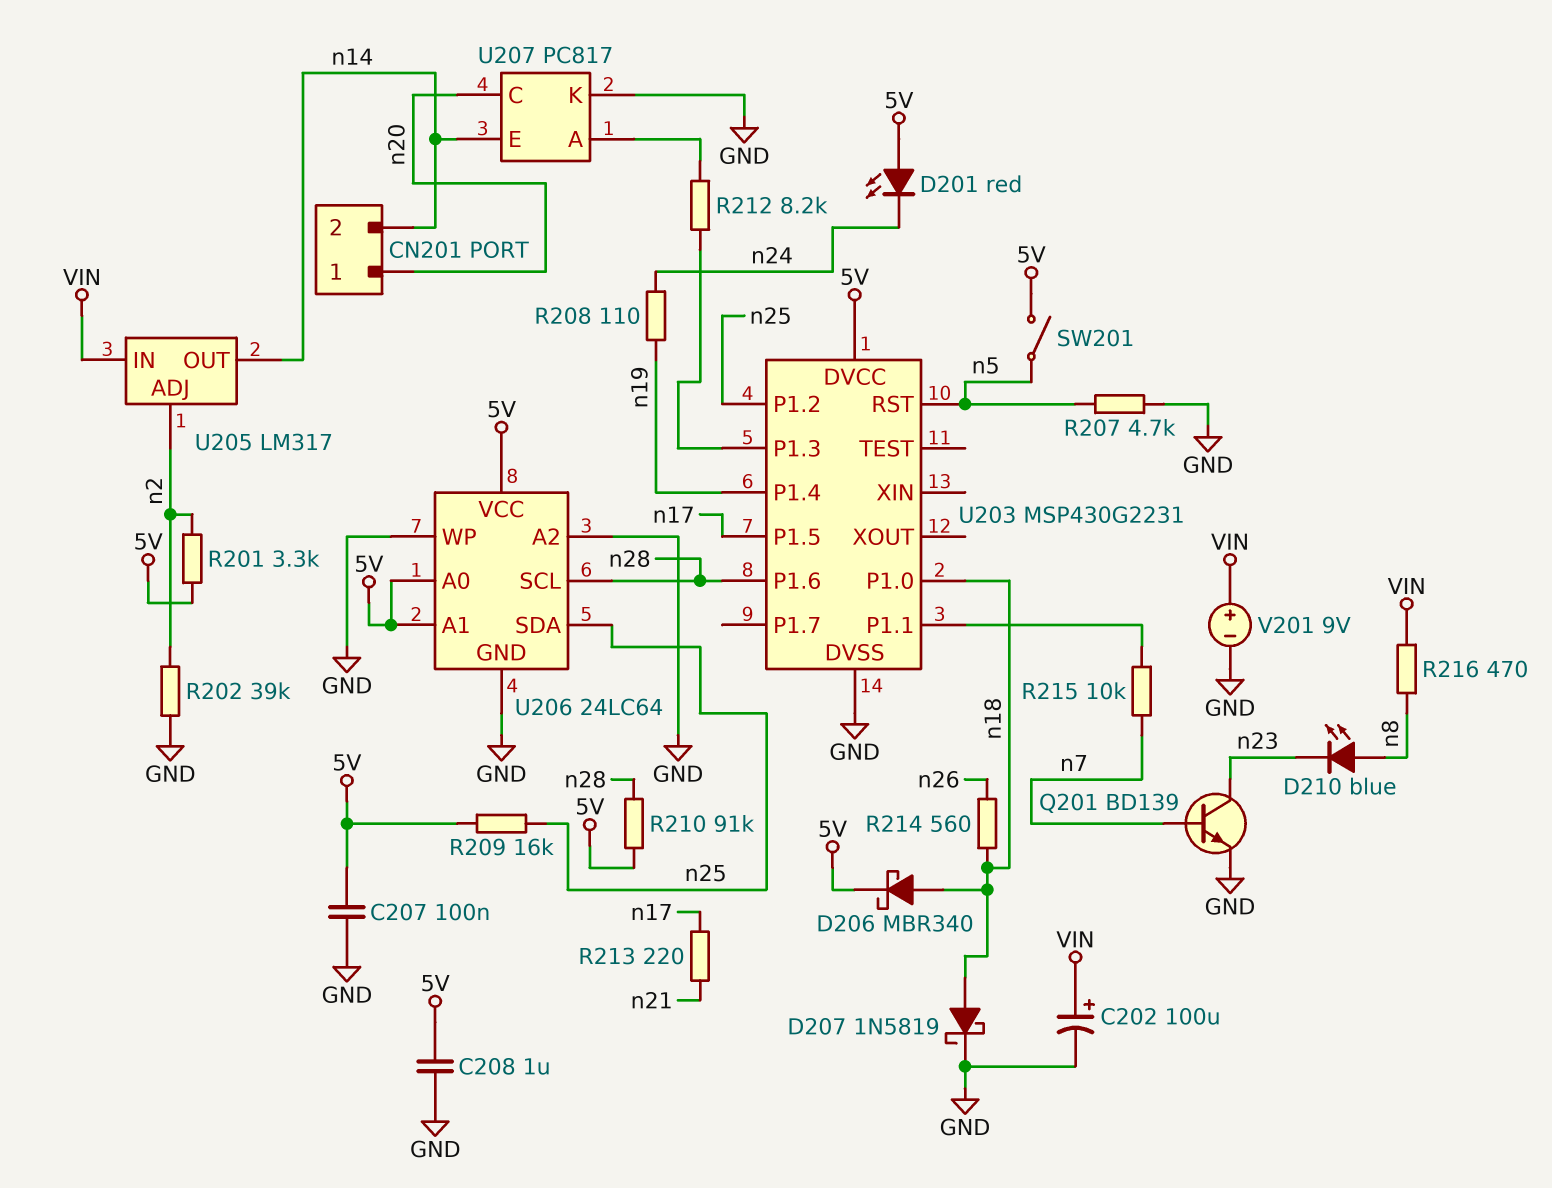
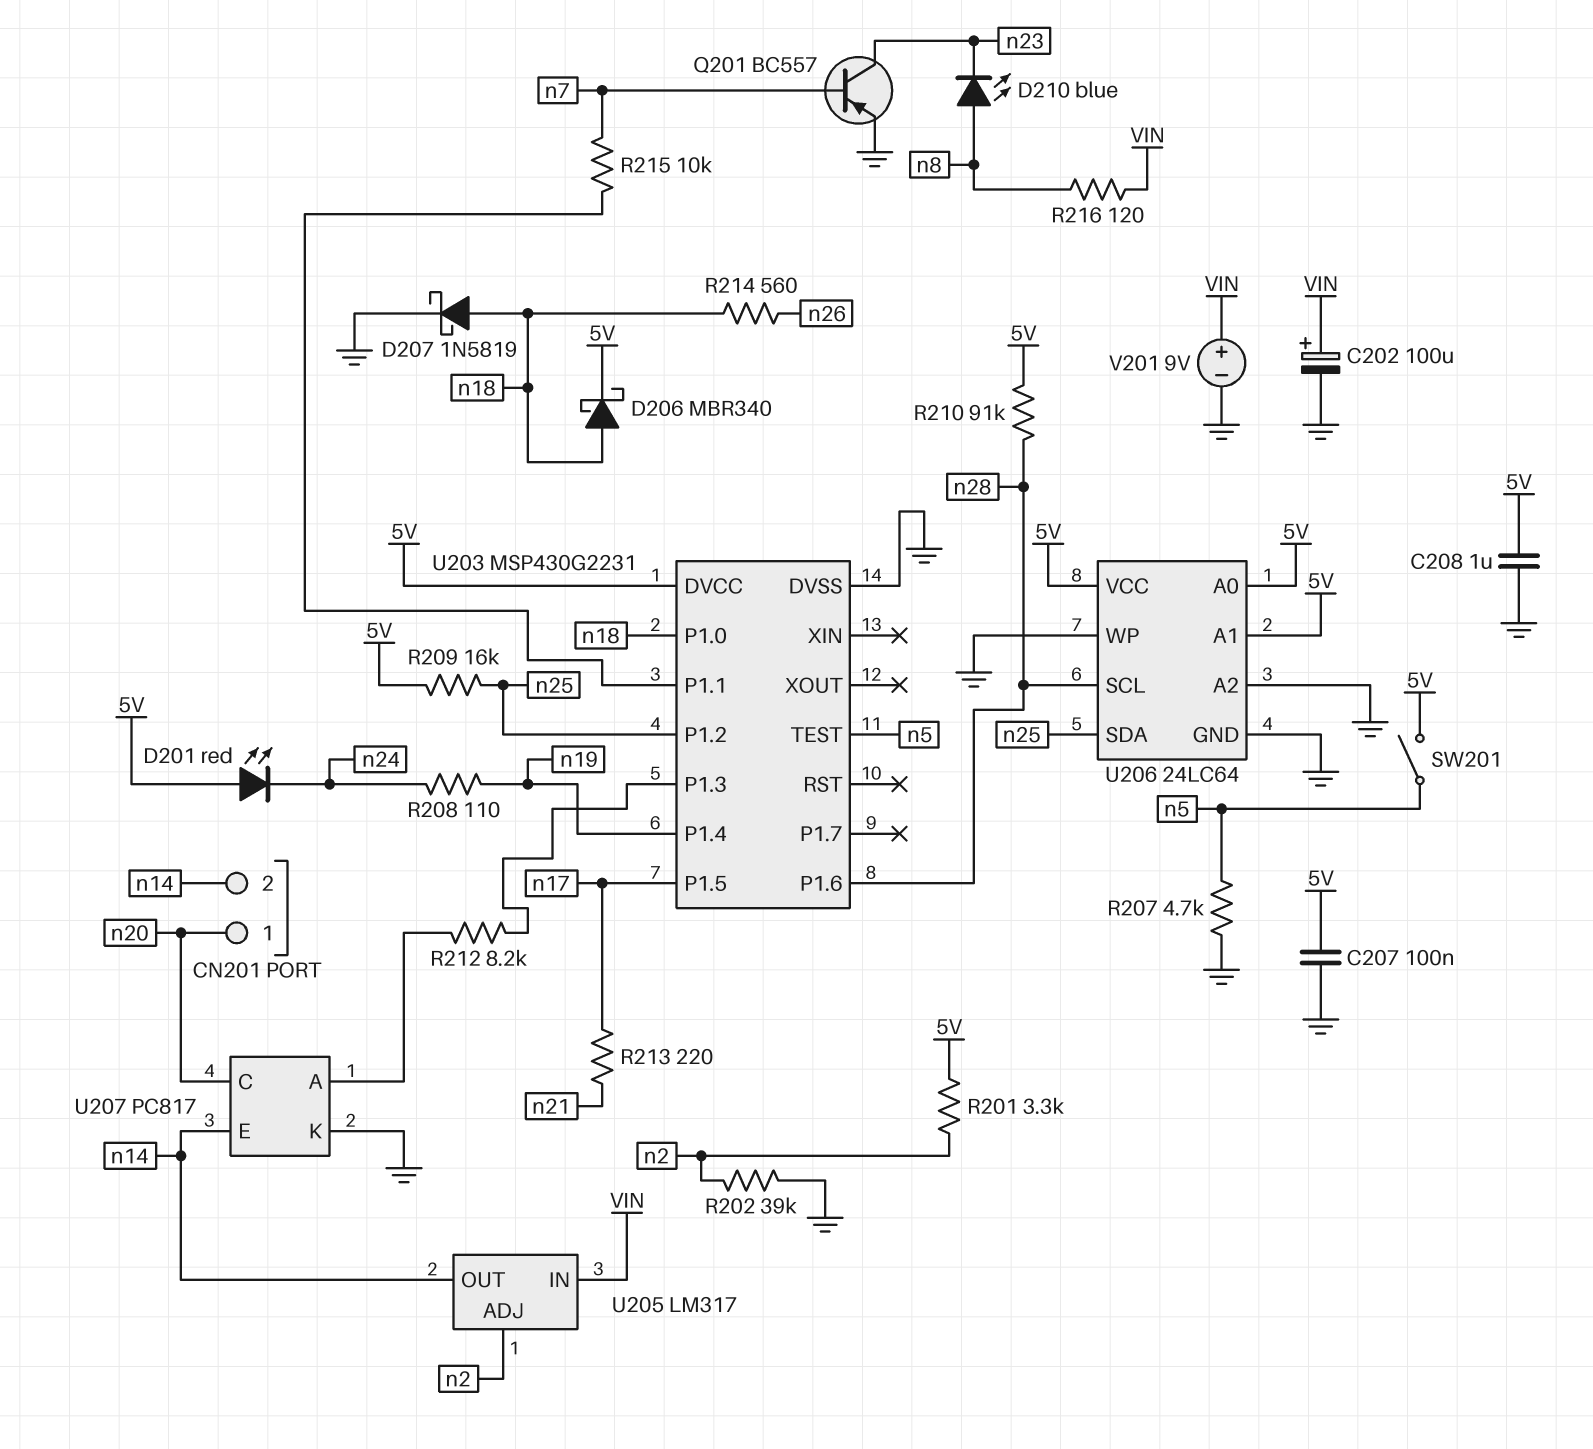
Q201: NPN BD139 (B n7, C n23, E GND) -> PNP BC557 (B n7, C n23, E GND)
R216: 470 (VIN, n8) -> 120 (VIN, n8)
U203 pin RST: n5 -> none
U203 pin TEST: none -> n5

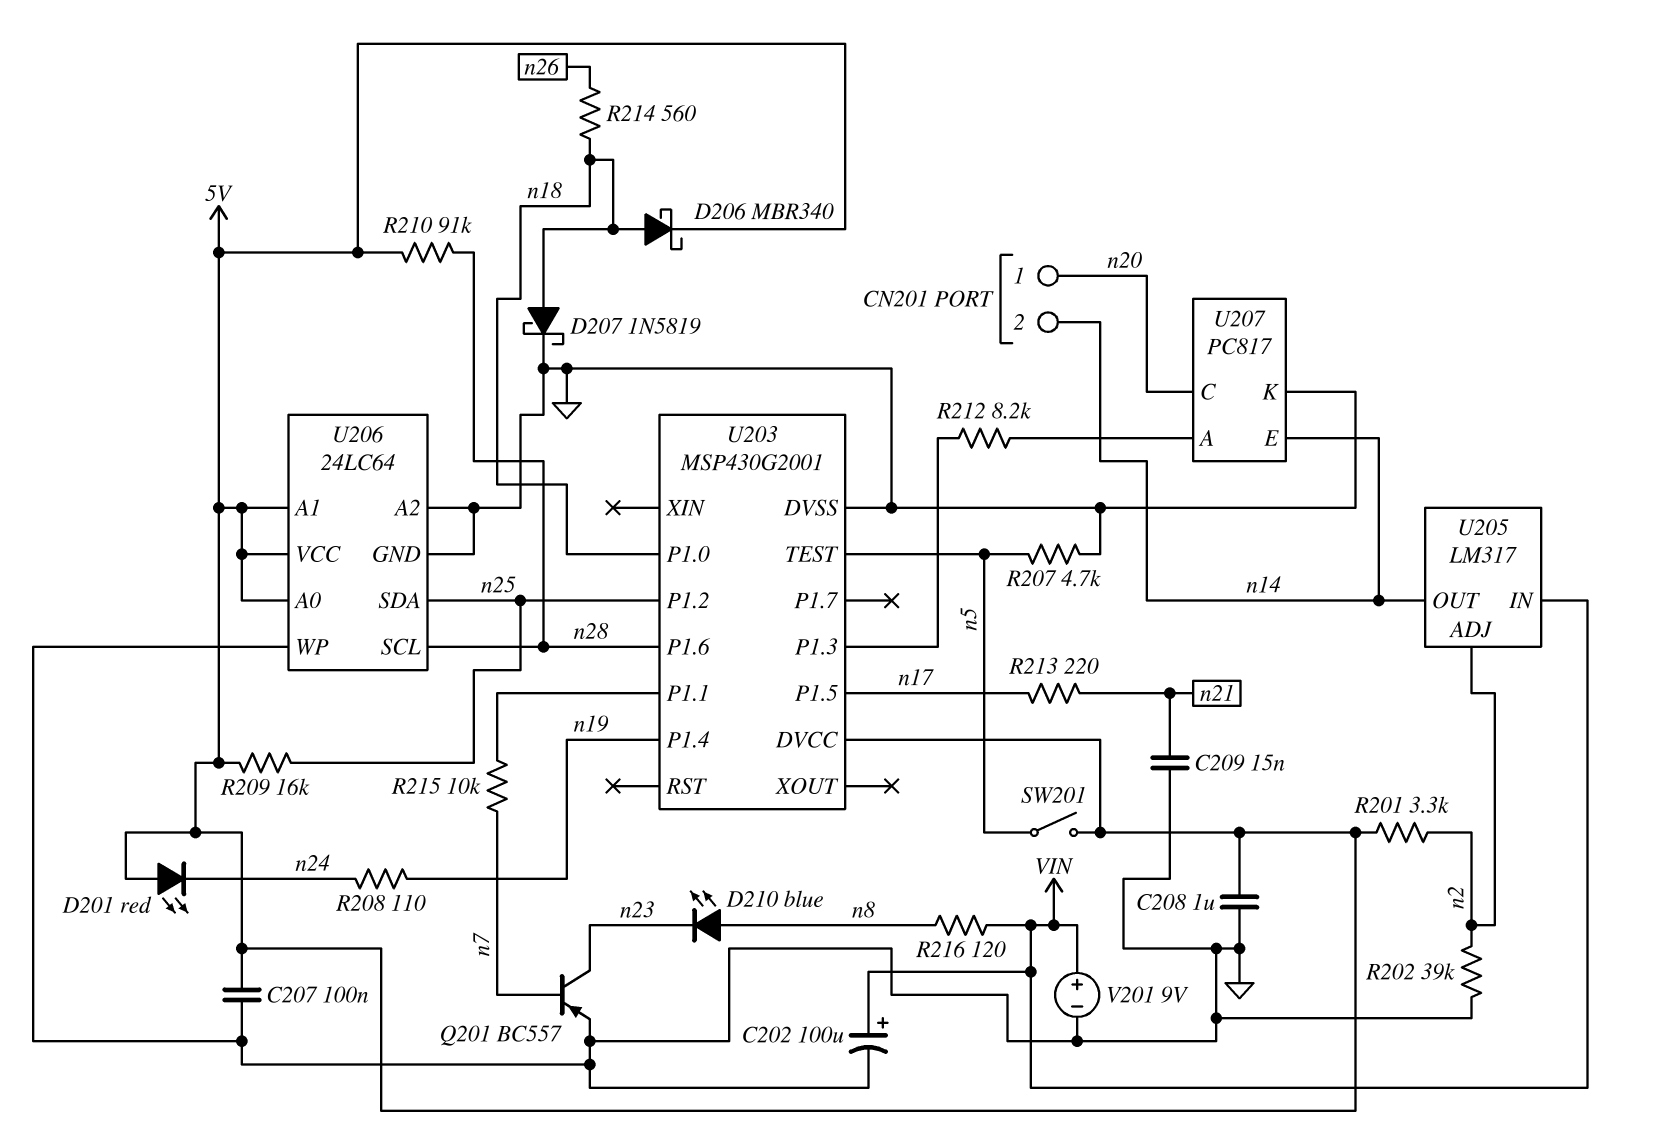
C209: none -> 15nF (GND, n21)
U203: MSP430G2231 -> MSP430G2001

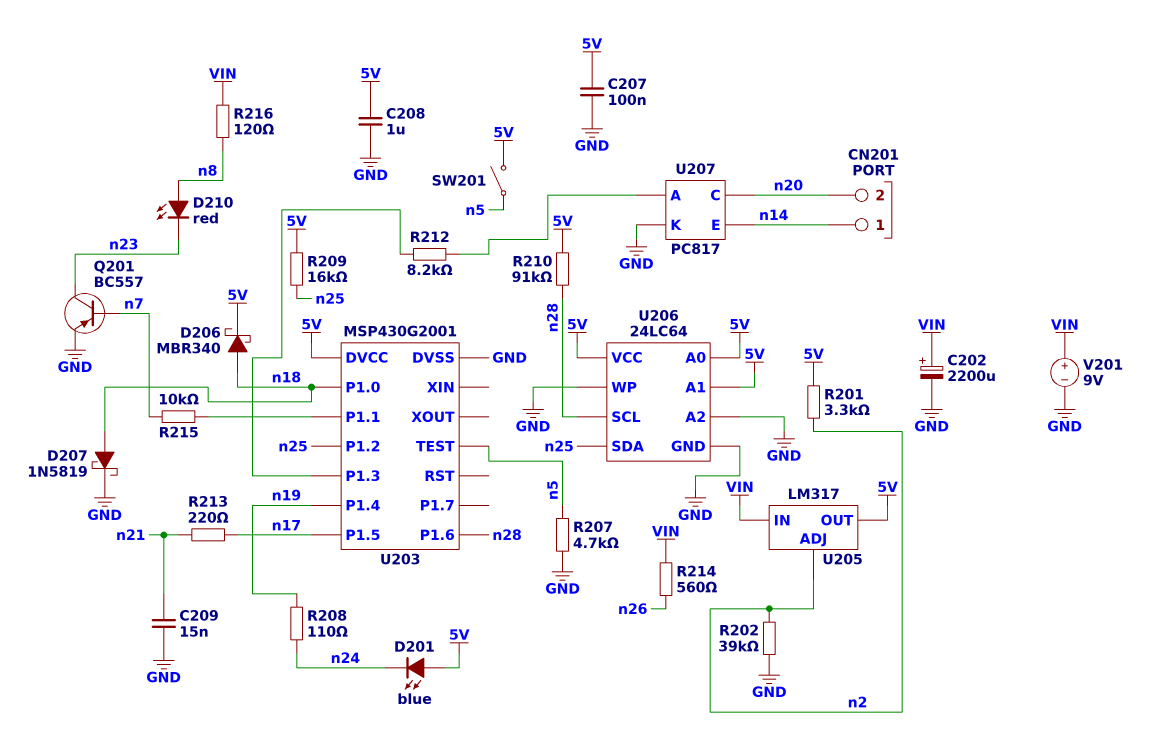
C202: 100uF (plus VIN, minus GND) -> 2200uF (plus VIN, minus GND)
CN201 pin 1: n20 -> n14
CN201 pin 2: n14 -> n20
D201: LED red (A 5V, K n24) -> LED blue (A 5V, K n24)
D210: LED blue (A n8, K n23) -> LED red (A n8, K n23)
R214: 560 (n18, n26) -> 560 (VIN, n26)
U205 pin OUT: n14 -> 5V

